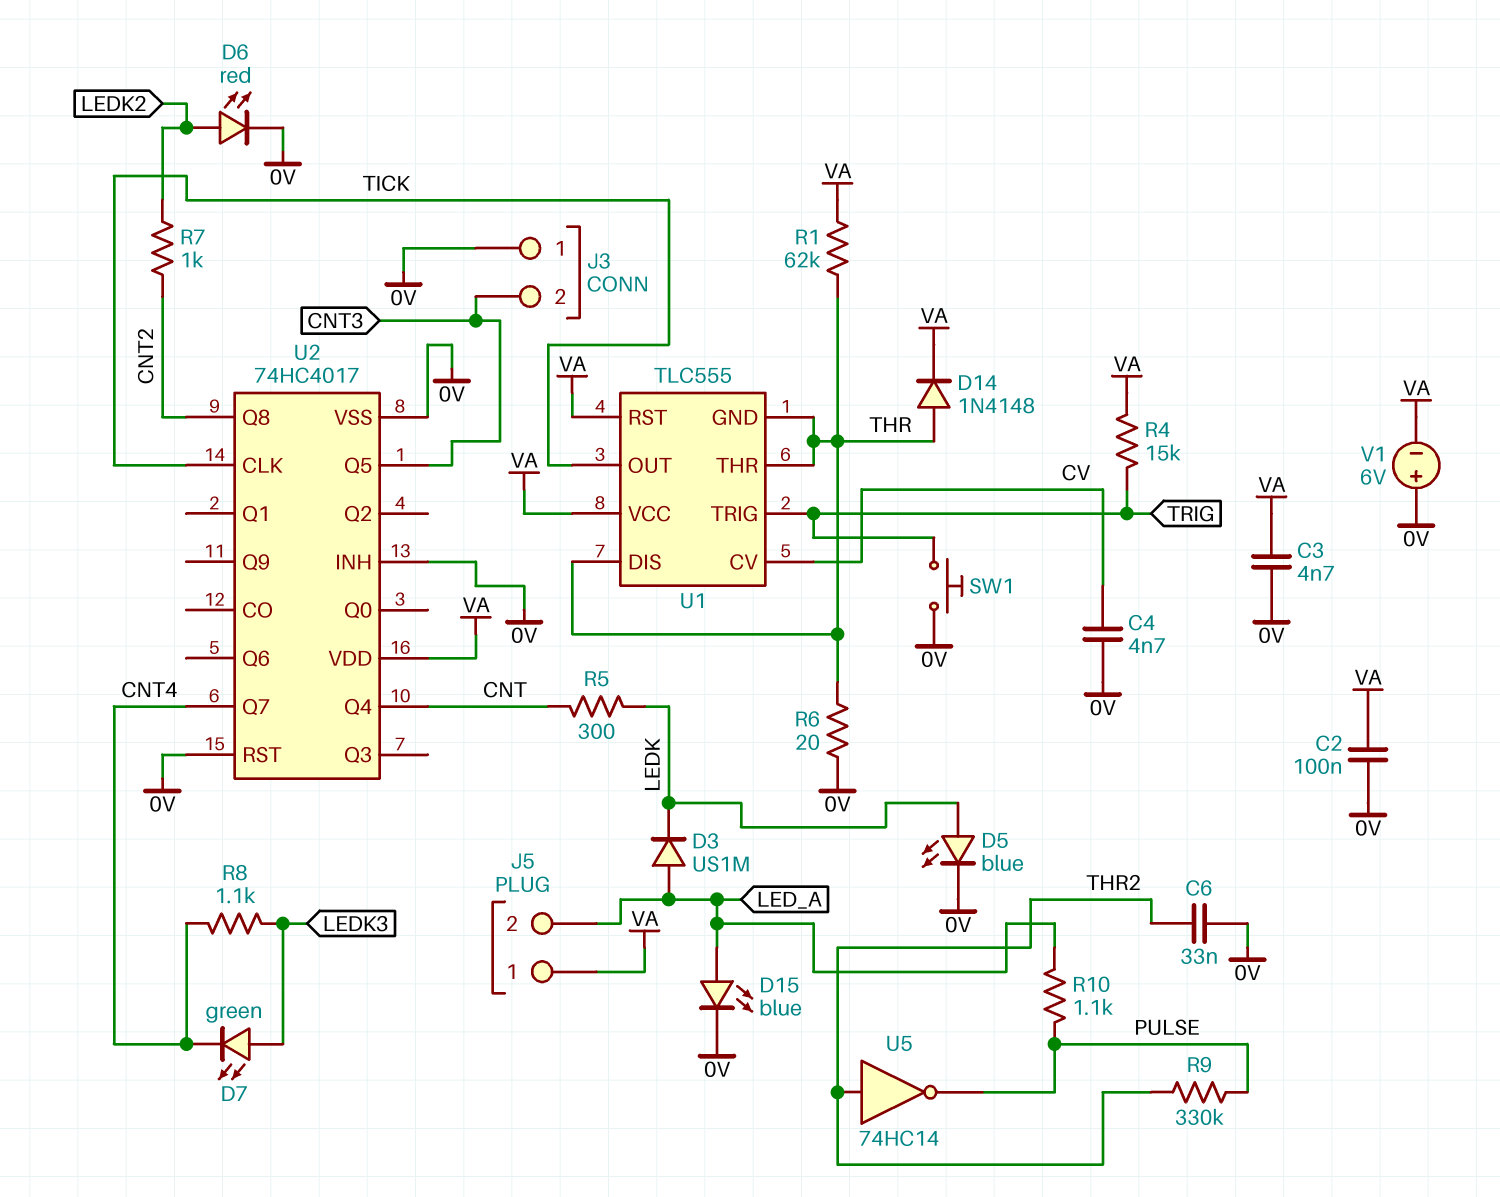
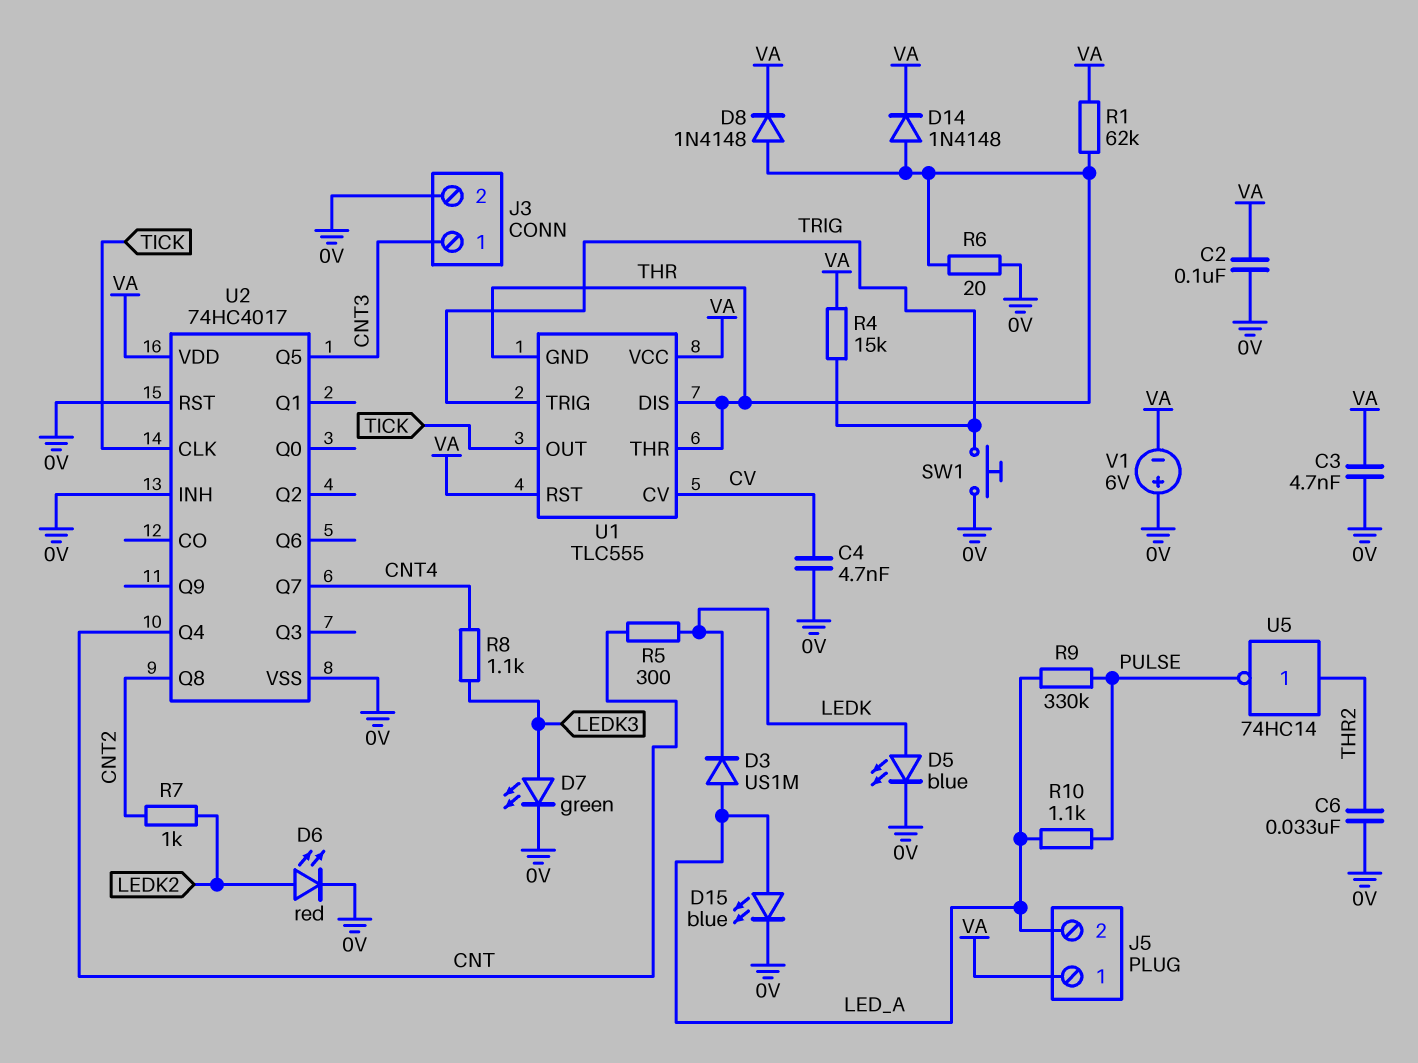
D7: LED green (A LEDK3, K CNT4) -> LED green (A LEDK3, K 0V)
D8: none -> diode 1N4148 (A THR, K VA)
J3 pin 1: 0V -> CNT3
J3 pin 2: CNT3 -> 0V
R9: 330k (PULSE, THR2) -> 330k (LED_A, PULSE)

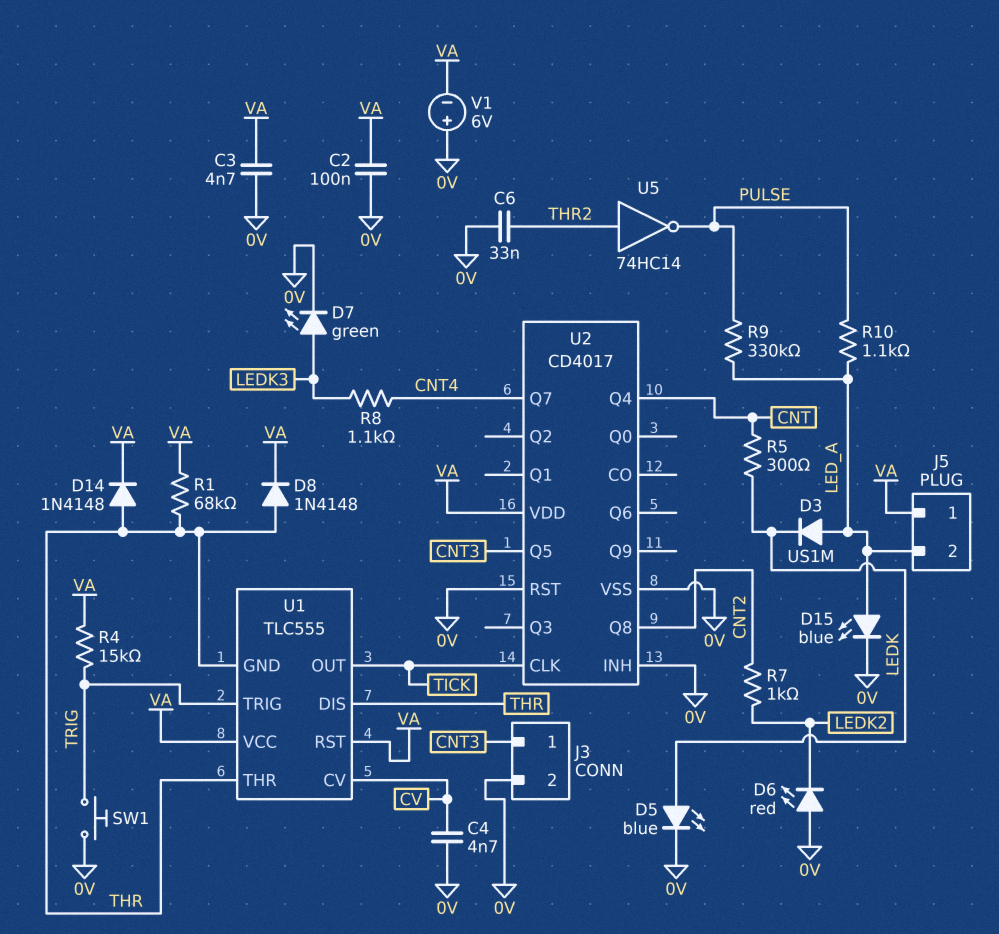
D6: LED red (A LEDK2, K 0V) -> LED red (A 0V, K LEDK2)
R1: 62k (THR, VA) -> 68k (THR, VA)
R6: 20 (0V, THR) -> none
U2: 74HC4017 -> CD4017

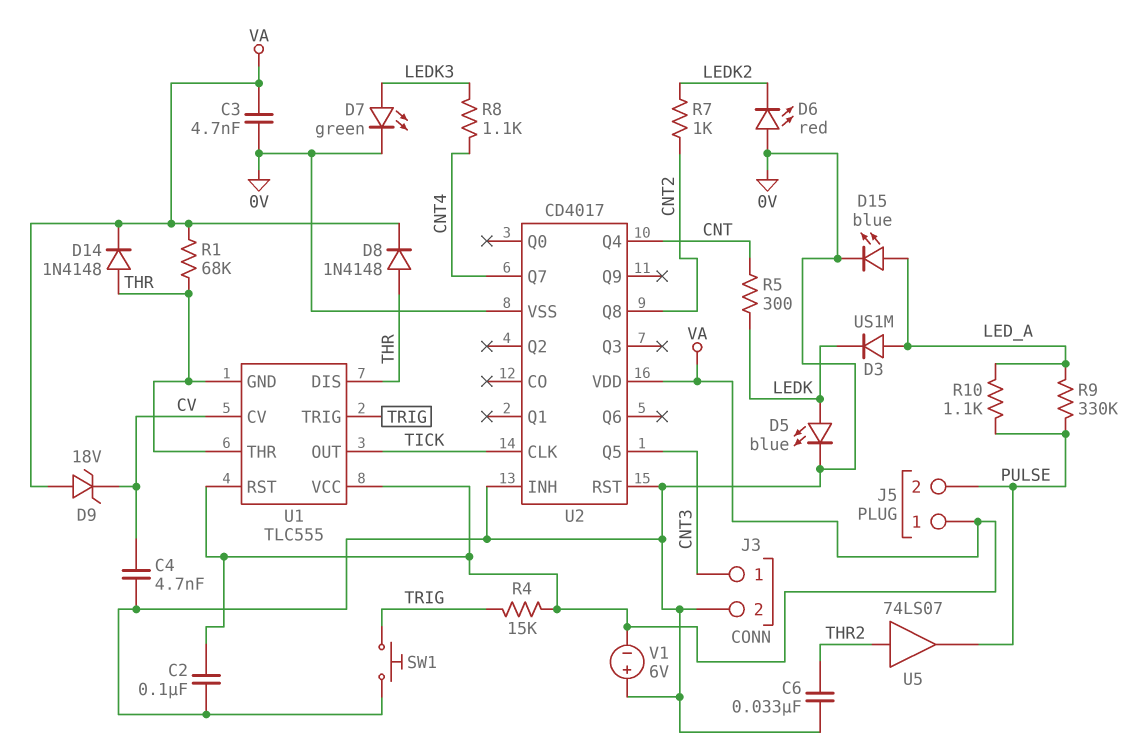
D9: none -> zener 18V (A VA, K CV)
J5 pin 2: LED_A -> PULSE
U5: NOT 74HC14 (in THR2, out PULSE) -> buffer 74LS07 (in THR2, out PULSE)

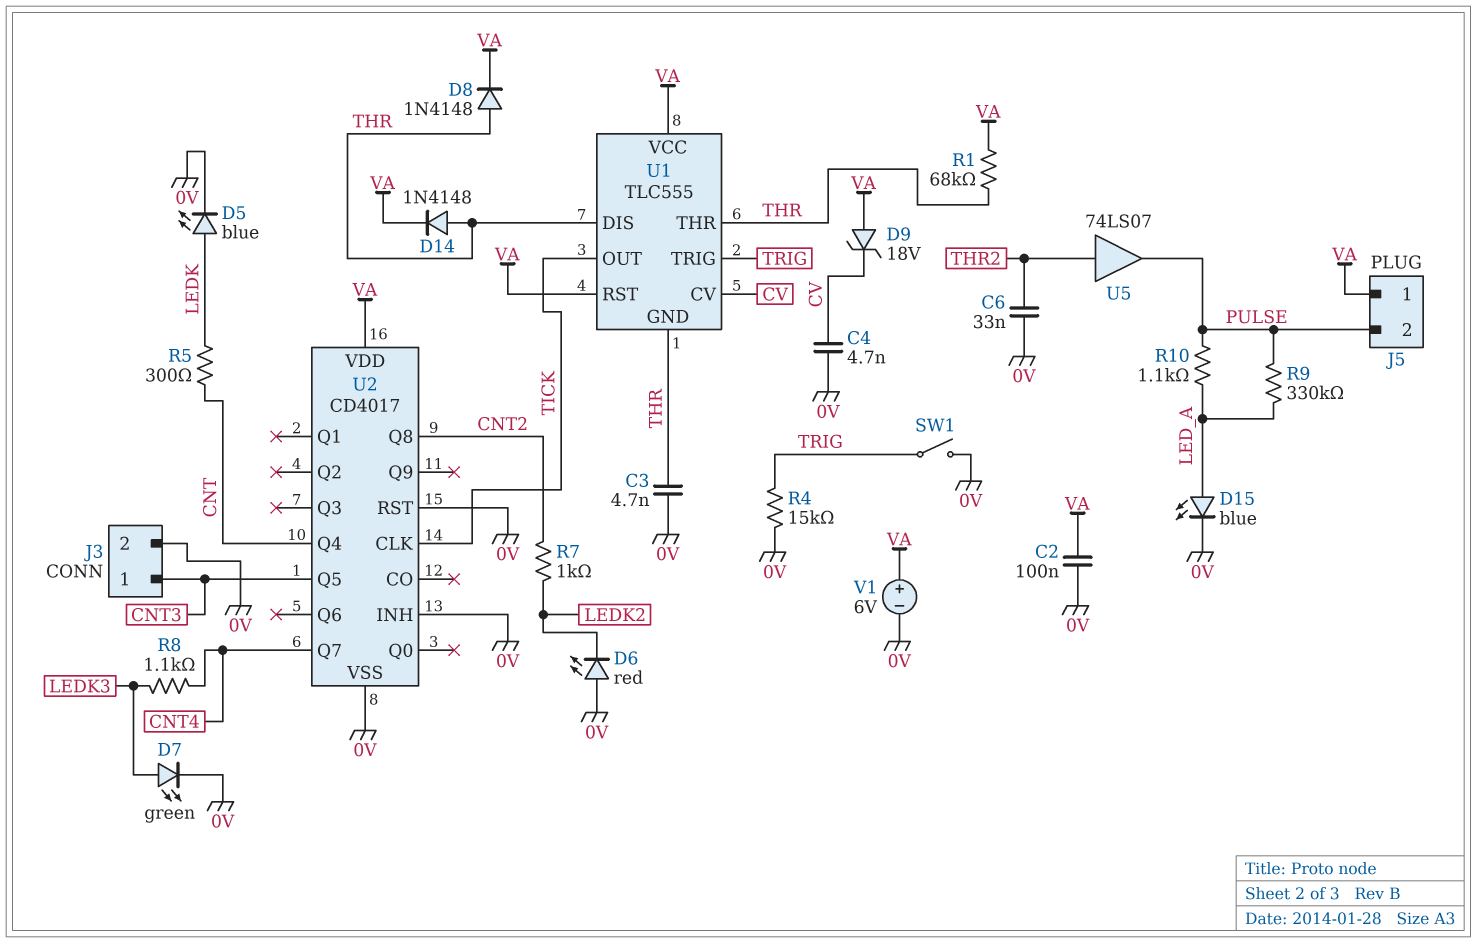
C3: 4.7nF (0V, VA) -> 4.7nF (0V, THR)
D3: diode US1M (A LED_A, K LEDK) -> none
R4: 15k (TRIG, VA) -> 15k (0V, TRIG)
SW1: button (0V, TRIG) -> switch (0V, TRIG)
V1: 6V (plus 0V, minus VA) -> 6V (plus VA, minus 0V)

